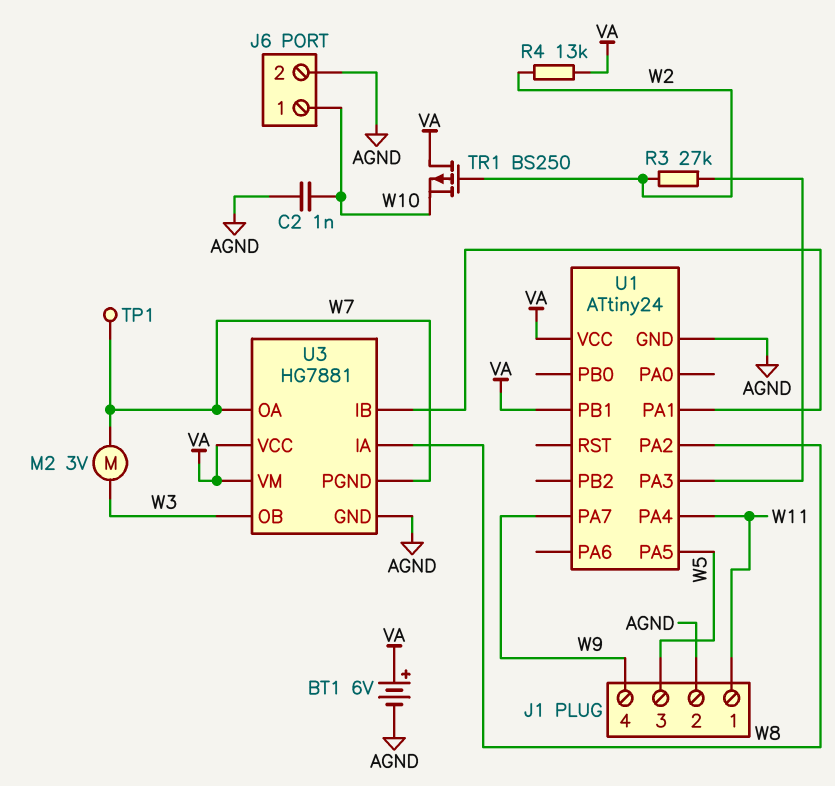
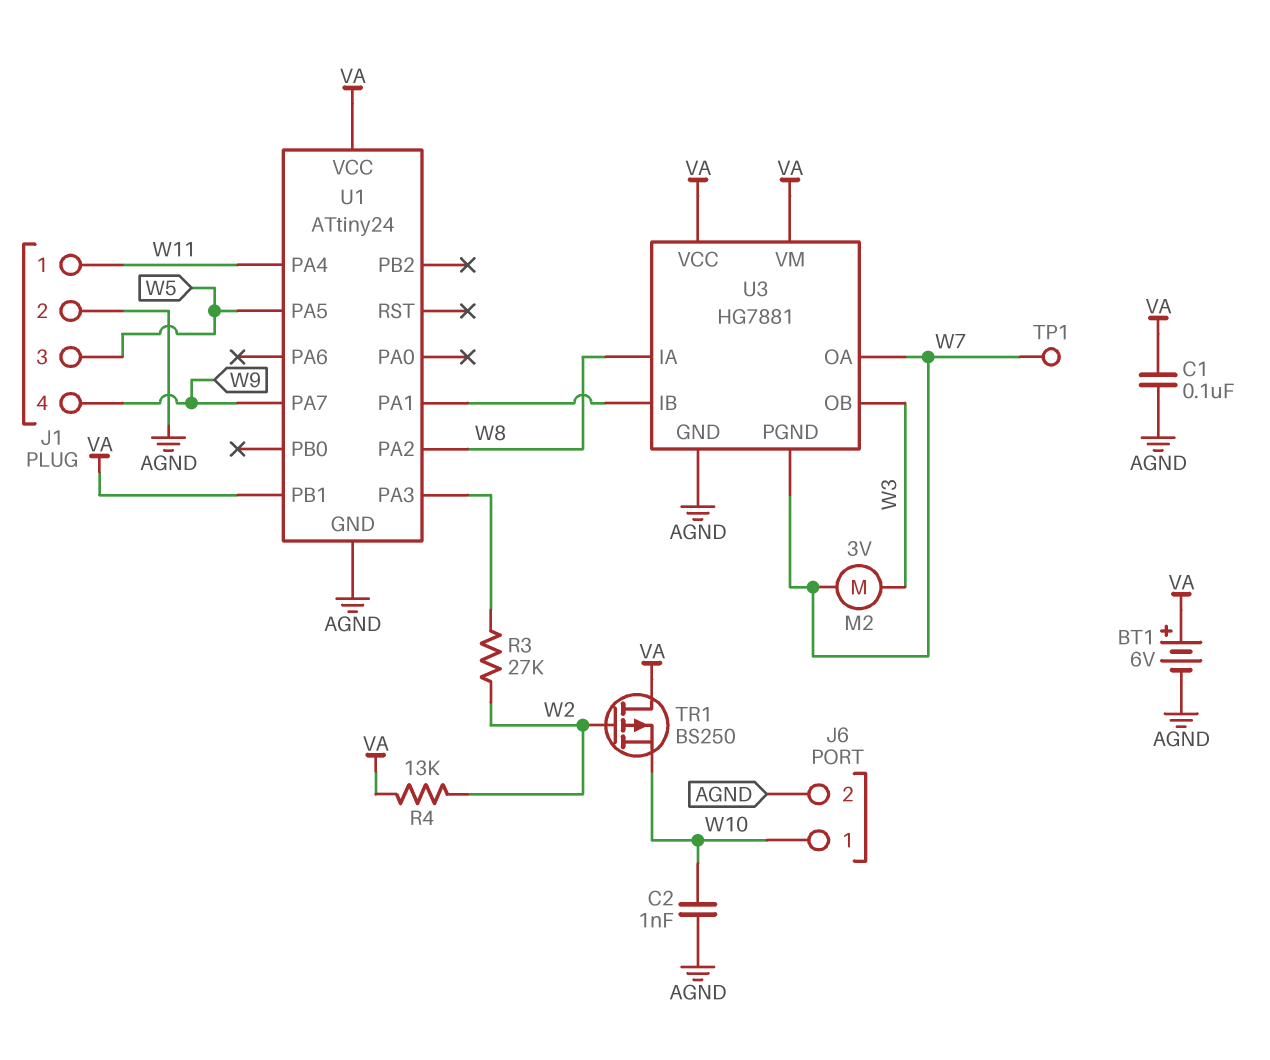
C1: none -> 100nF (AGND, VA)

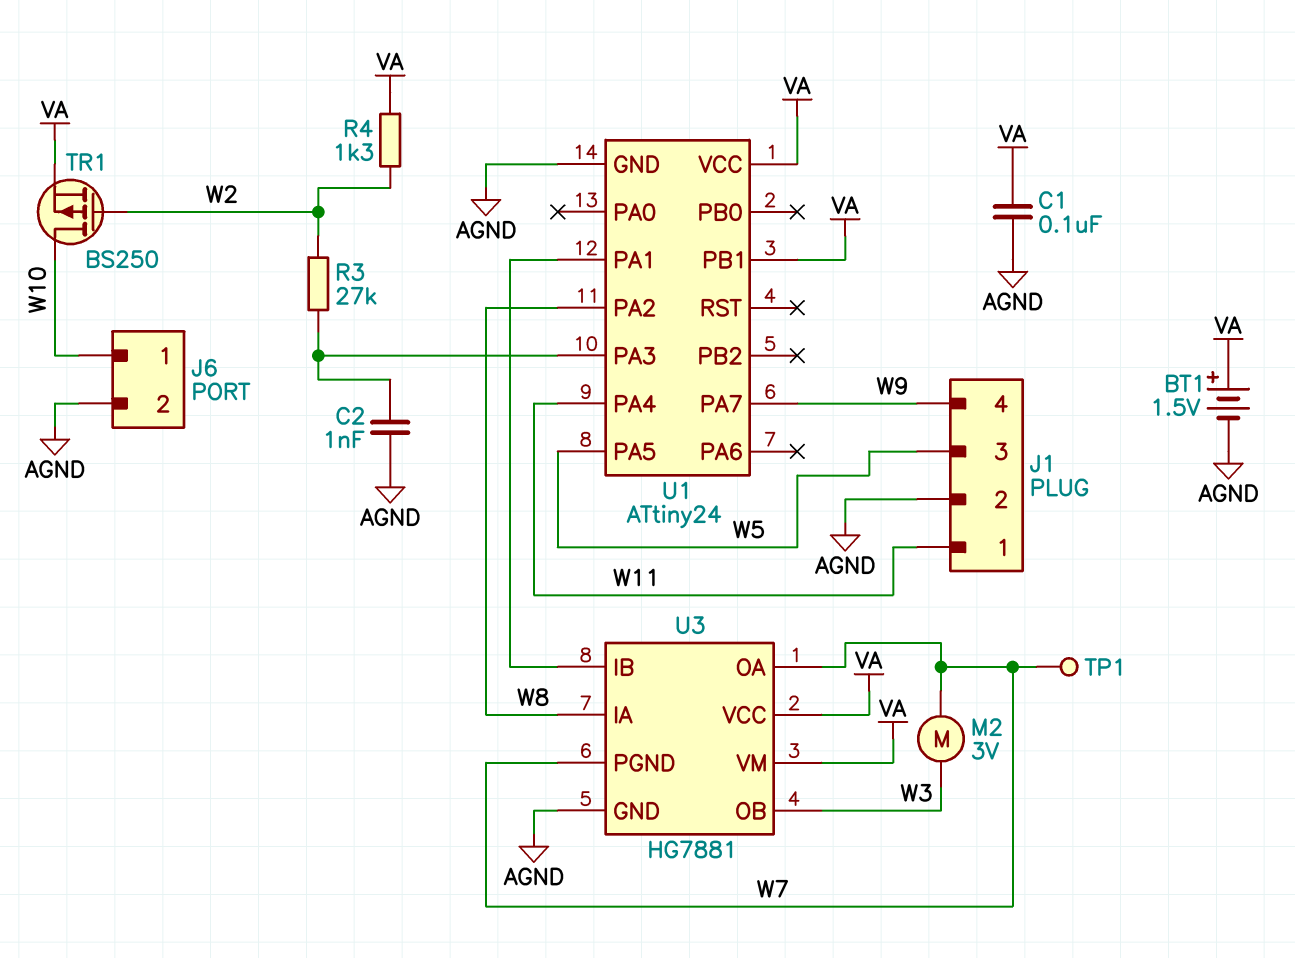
BT1: 6V (plus VA, minus AGND) -> 1.5V (plus VA, minus AGND)
C2: 1nF (AGND, W10) -> 1nF (AGND, U1/PA3)
R4: 13k (VA, W2) -> 1.3k (VA, W2)
TR1: PMOS BS250 (G W2, D VA, S W10) -> PMOS BS250 (G W2, D W10, S VA)

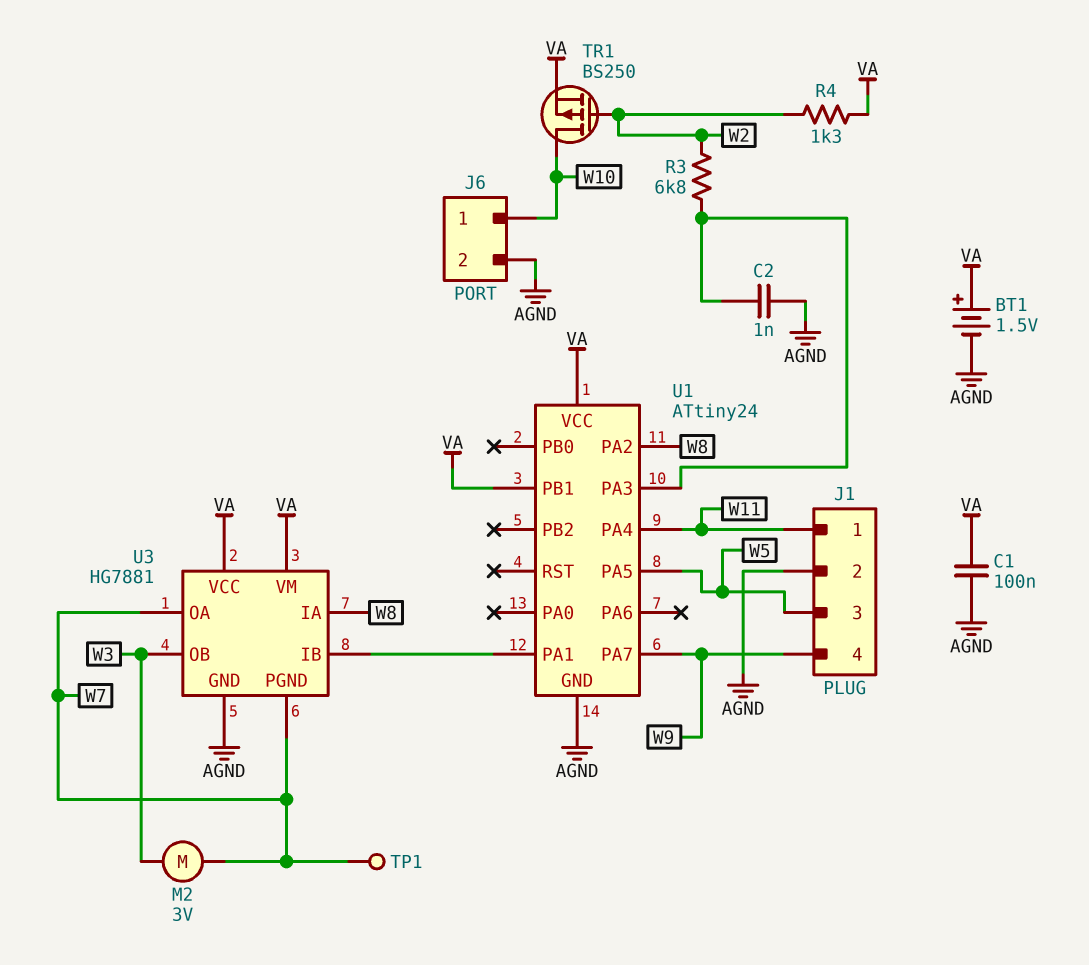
R3: 27k (U1/PA3, W2) -> 6.8k (U1/PA3, W2)

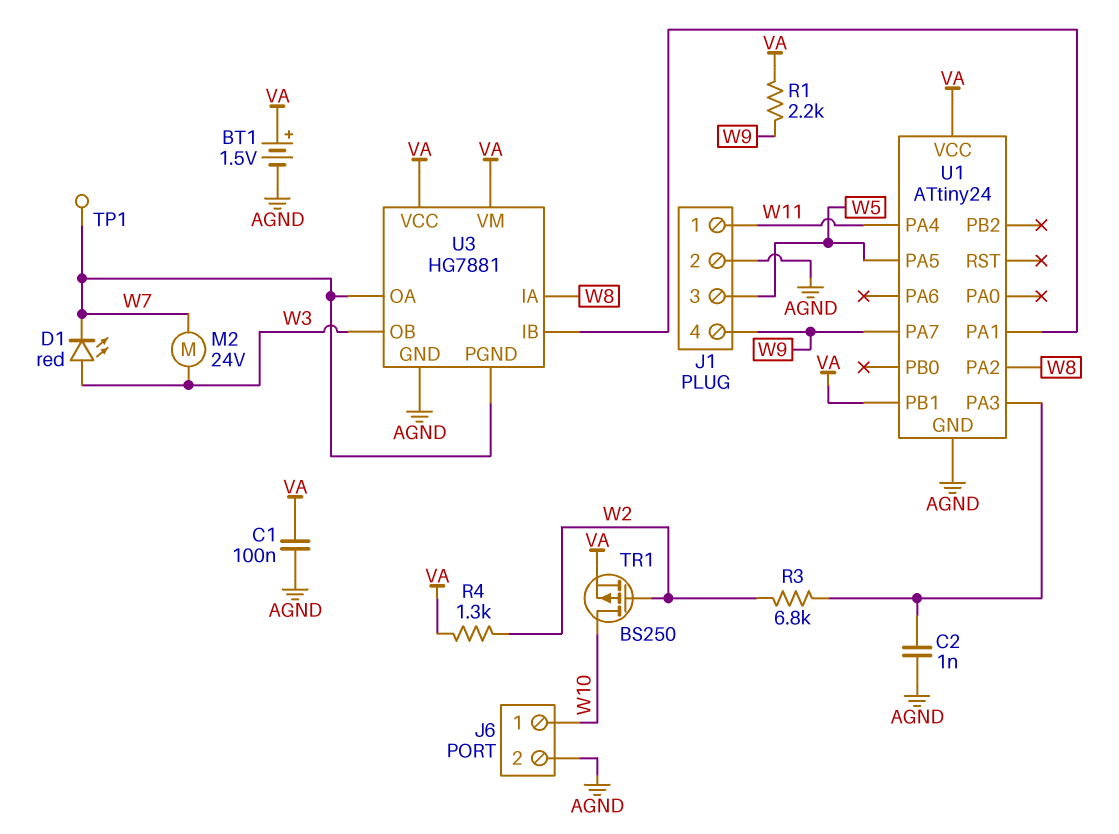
D1: none -> LED red (A W3, K W7)
M2: motor 3V (W3, W7) -> motor 24V (W3, W7)
R1: none -> 2.2k (VA, W9)

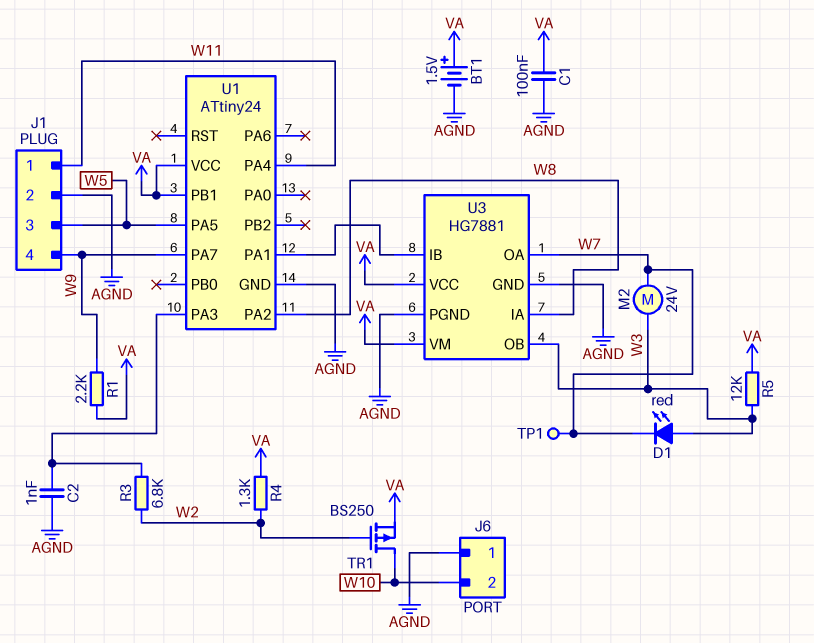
J6 pin 1: W10 -> AGND
J6 pin 2: AGND -> W10
R5: none -> 12k (VA, W3)
U3 pin PGND: W7 -> AGND

